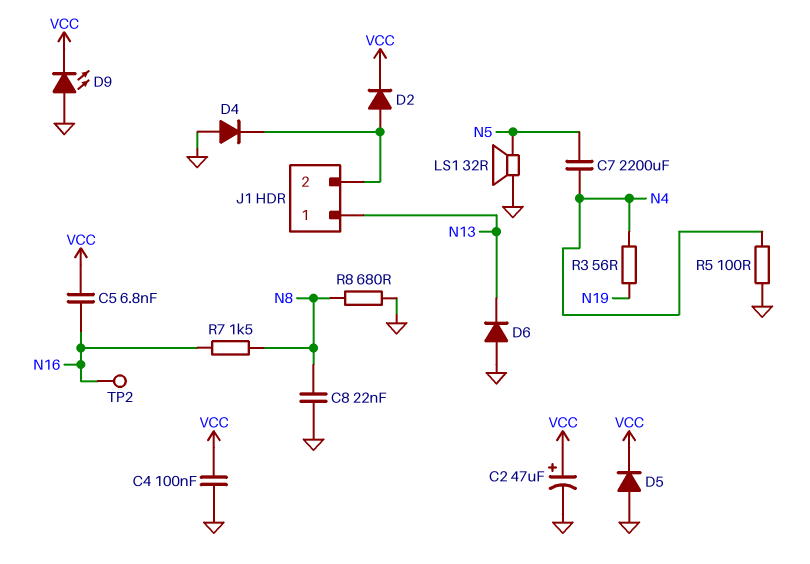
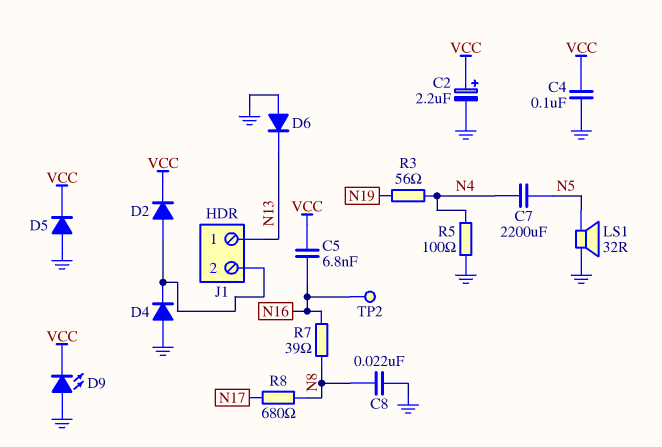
C2: 47uF (plus VCC, minus GND) -> 2.2uF (plus VCC, minus GND)
R7: 1.5k (N8, N16) -> 39 (N8, N16)
R8: 680 (GND, N8) -> 680 (N8, N17)

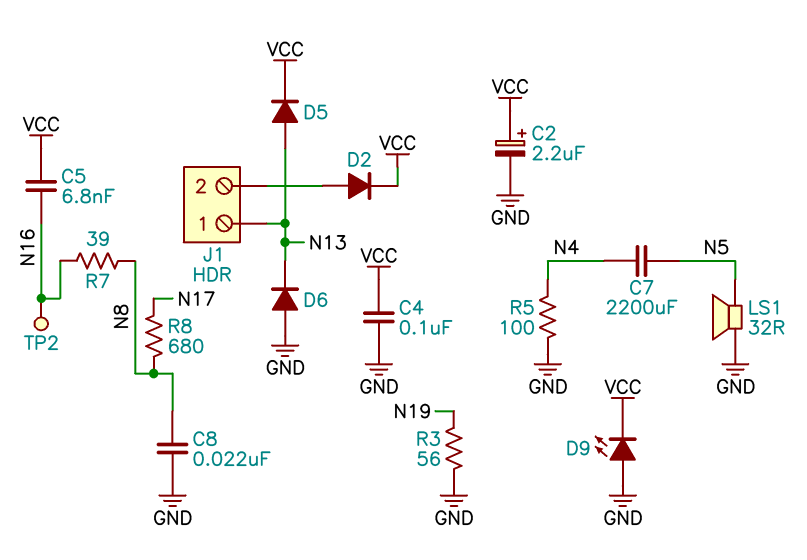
D4: diode (A GND, K J1/2) -> none
D5: diode (A GND, K VCC) -> diode (A N13, K VCC)
R3: 56 (N4, N19) -> 56 (GND, N19)

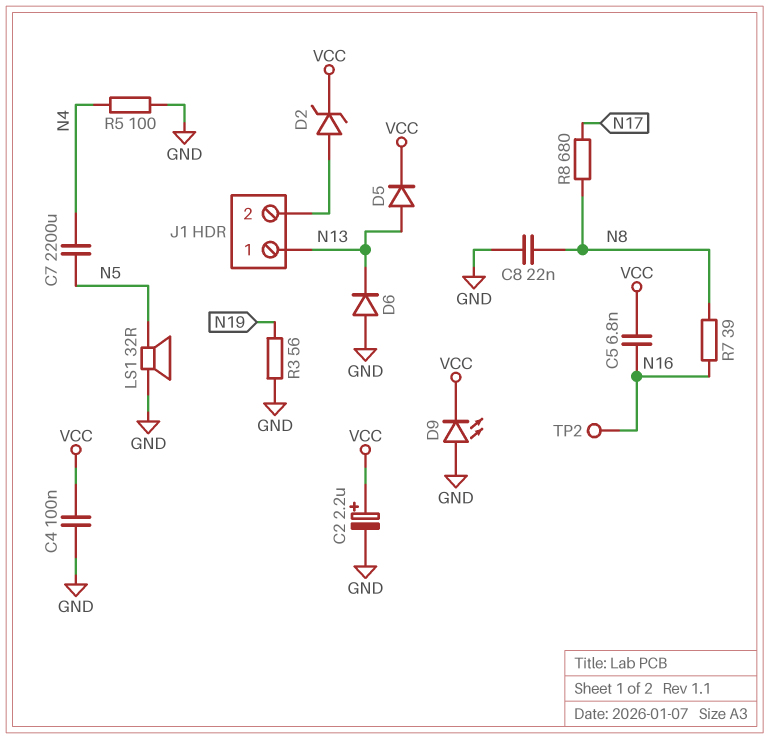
D2: diode (A J1/2, K VCC) -> zener (A J1/2, K VCC)

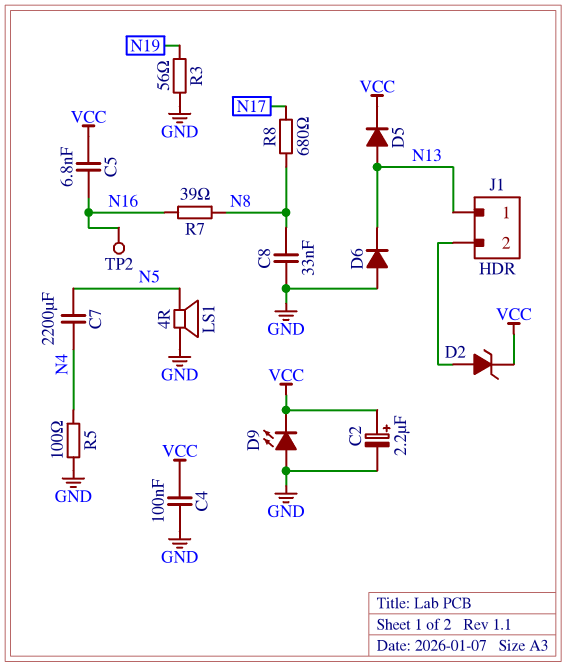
C8: 22nF (GND, N8) -> 33nF (GND, N8)
LS1: speaker 32R (GND, N5) -> speaker 4R (GND, N5)

